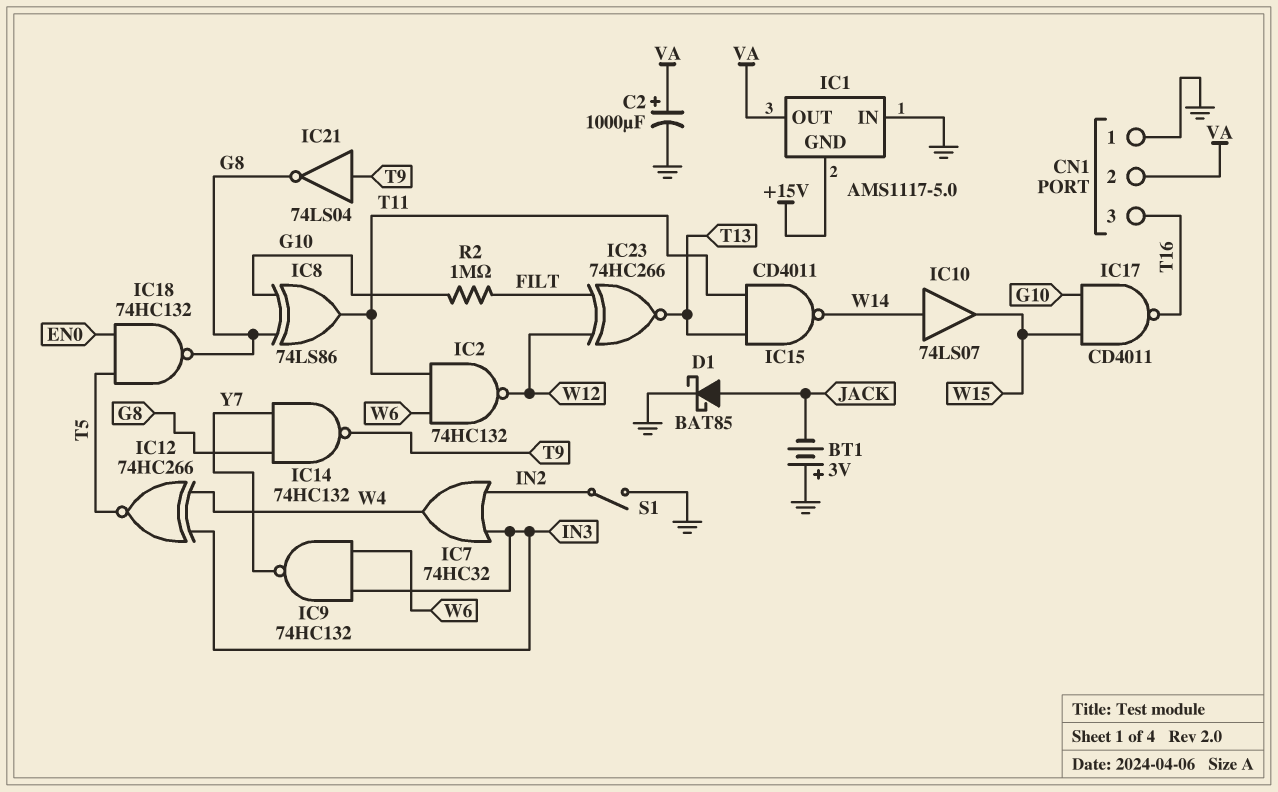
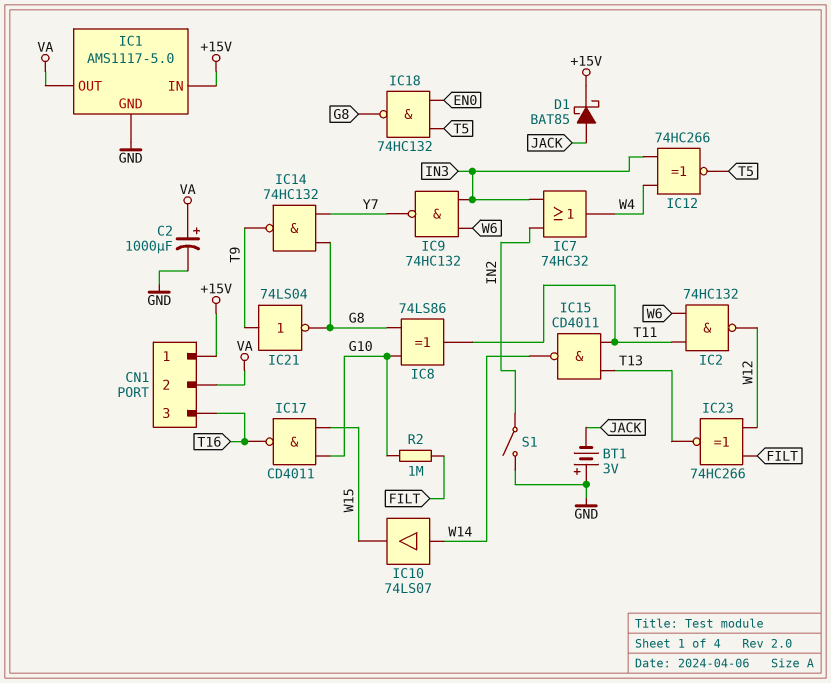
CN1 pin 1: GND -> +15V
D1: schottky BAT85 (A JACK, K GND) -> schottky BAT85 (A JACK, K +15V)
IC1 pin GND: +15V -> GND
IC1 pin IN: GND -> +15V

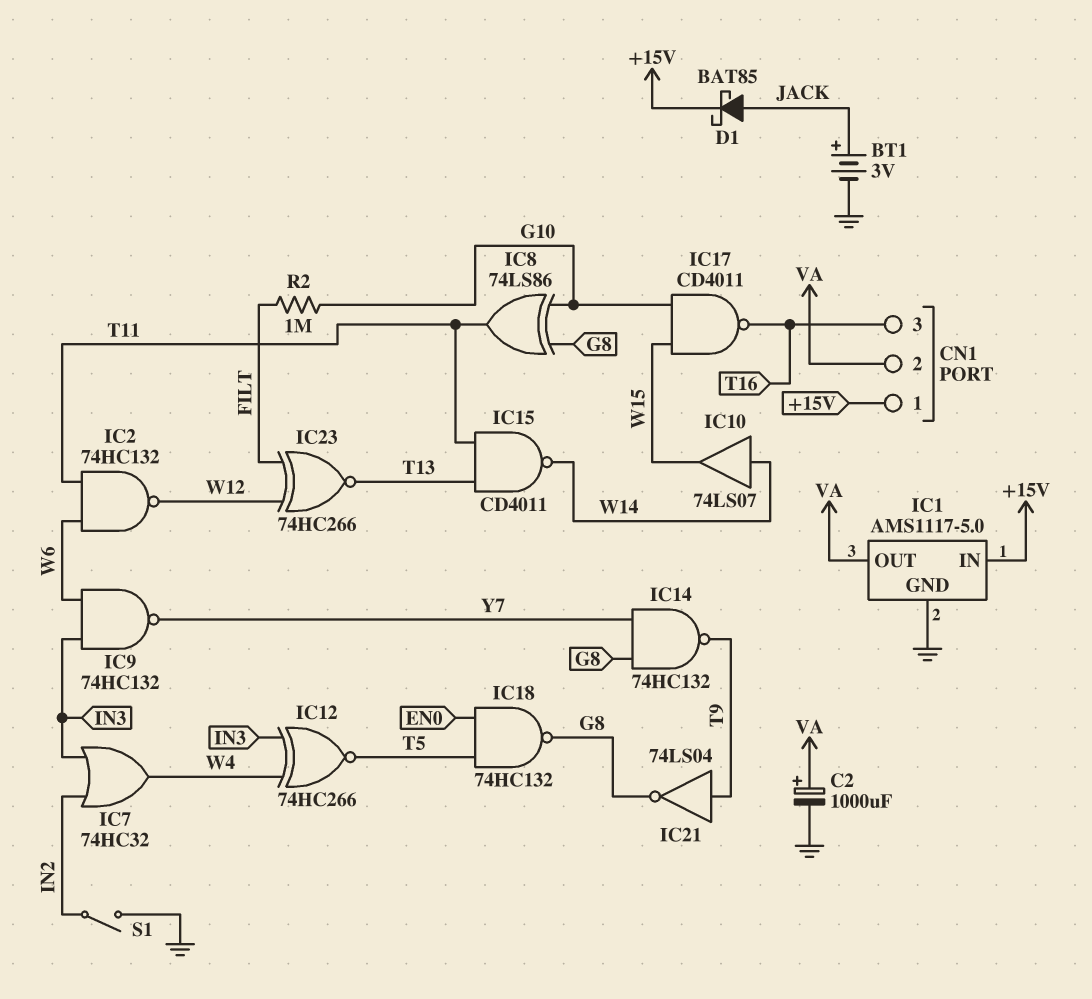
BT1: 3V (plus GND, minus JACK) -> 3V (plus JACK, minus GND)

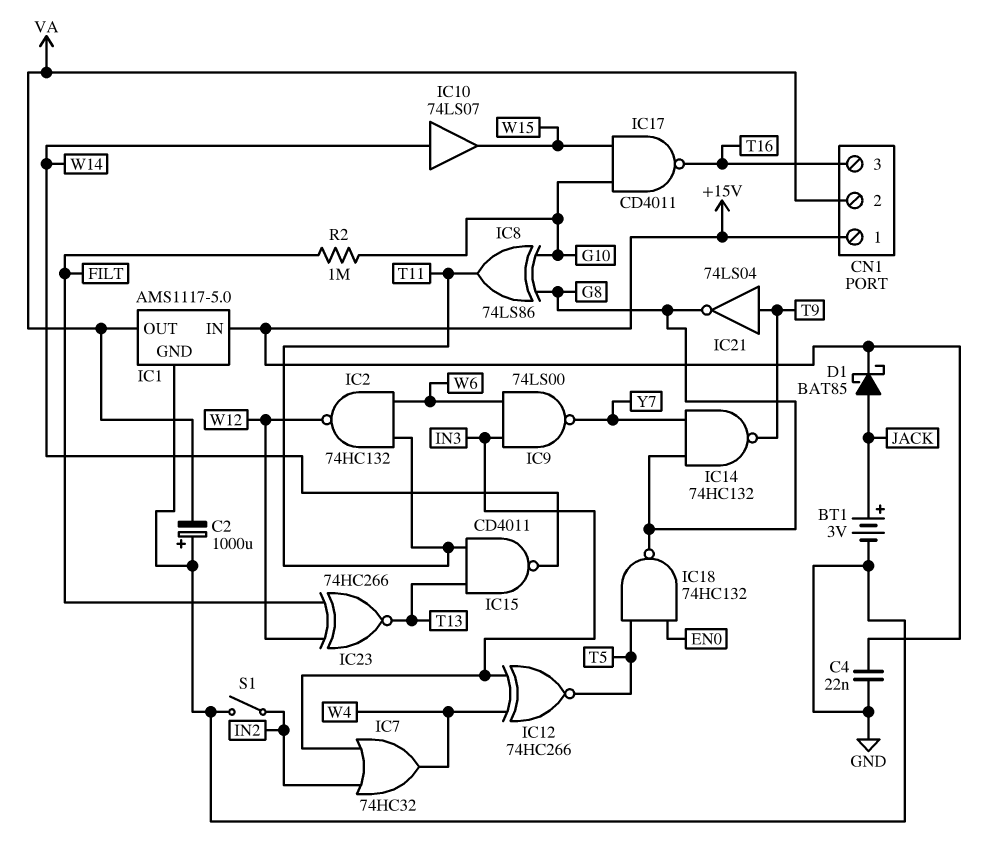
C2: 1000uF (plus VA, minus GND) -> 1000uF (plus GND, minus VA)
C4: none -> 22nF (+15V, GND)
IC9: NAND 74HC132 (in IN3, in W6, out Y7) -> NAND 74LS00 (in IN3, in W6, out Y7)

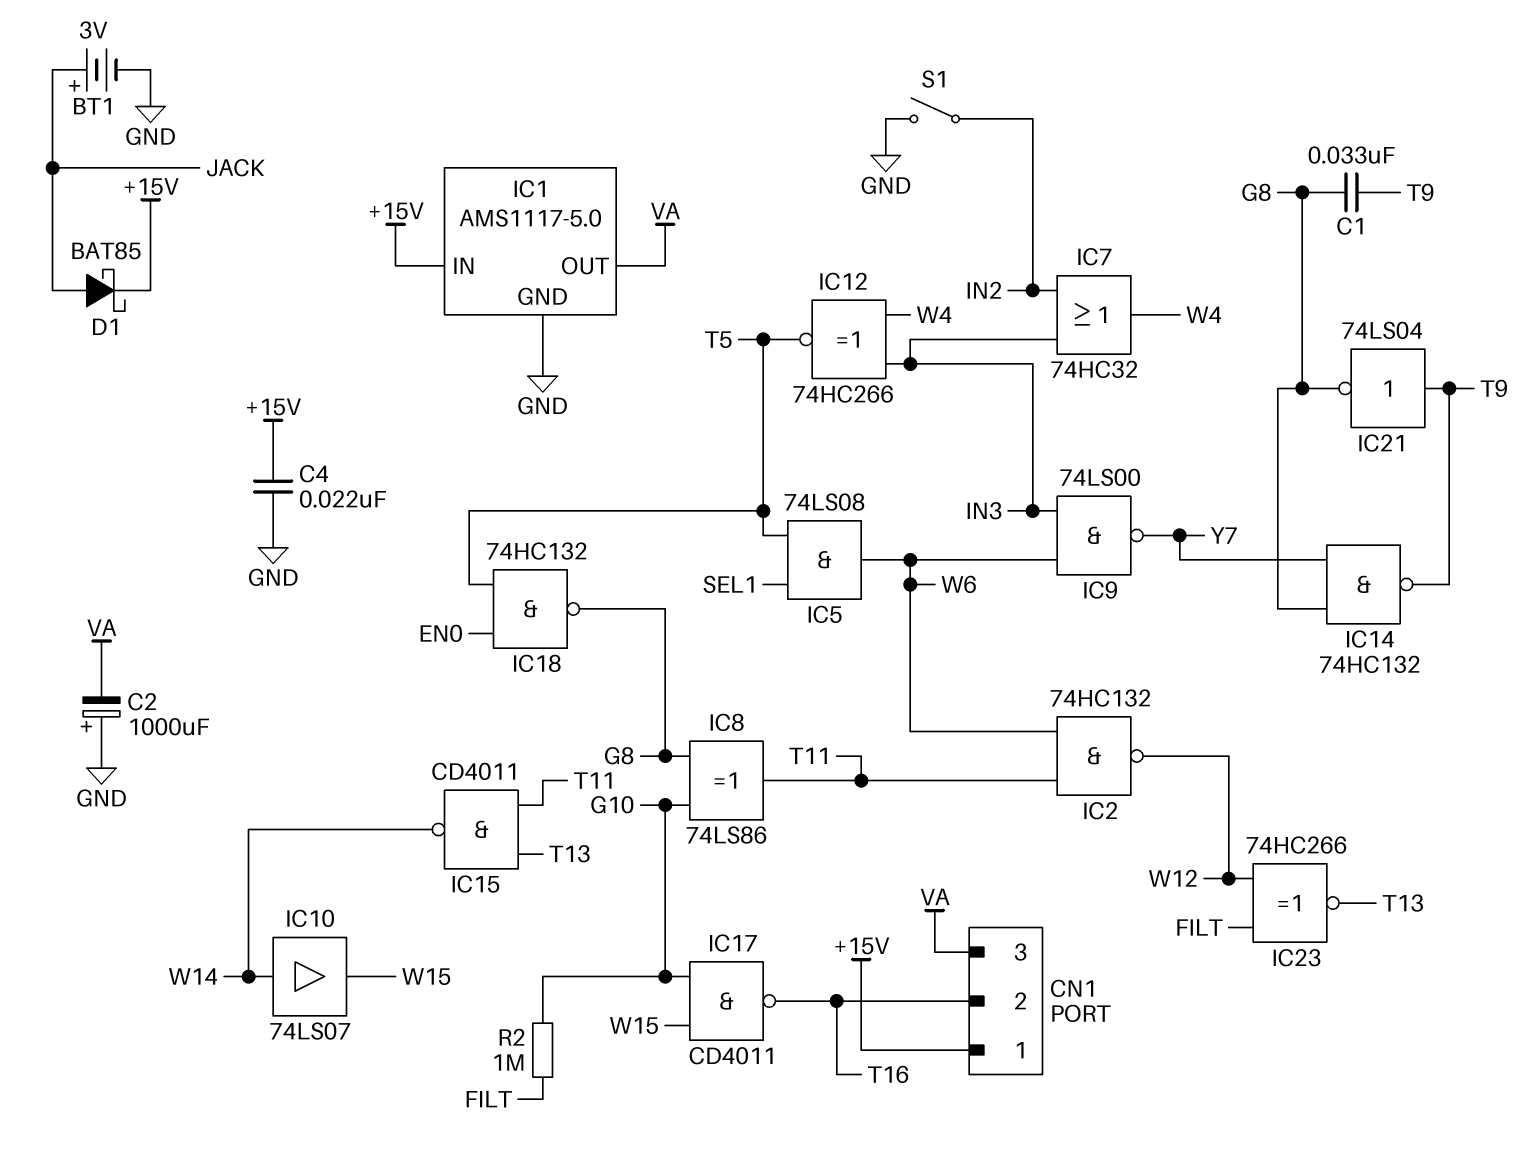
C1: none -> 33nF (G8, T9)
CN1 pin 2: VA -> T16
CN1 pin 3: T16 -> VA
IC5: none -> AND 74LS08 (in SEL1, in T5, out W6)

